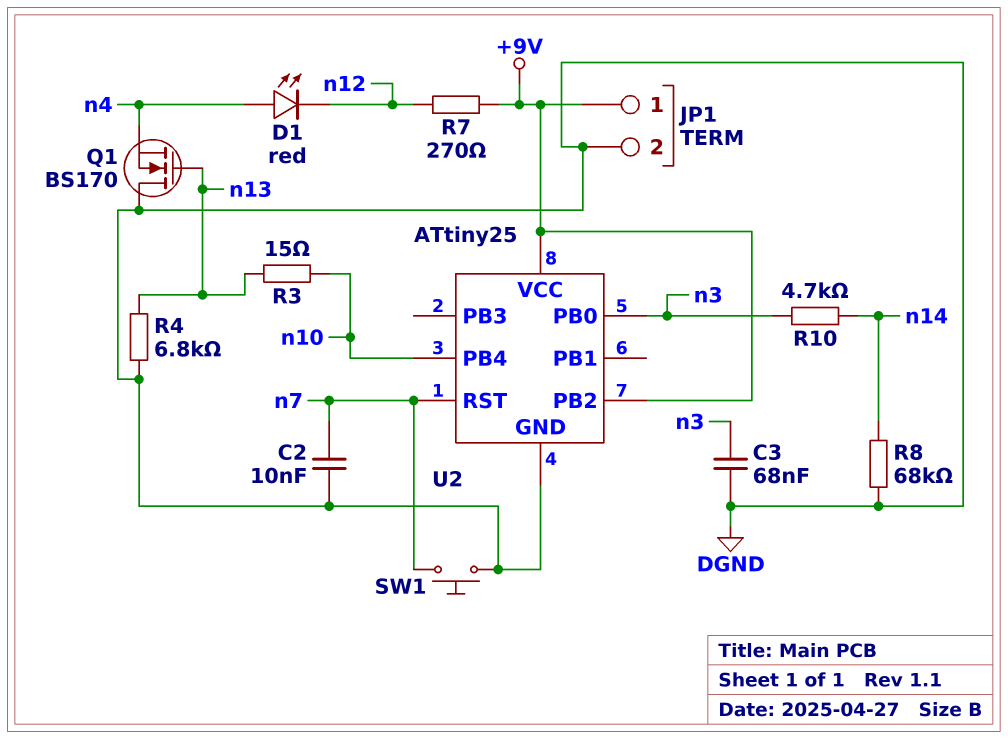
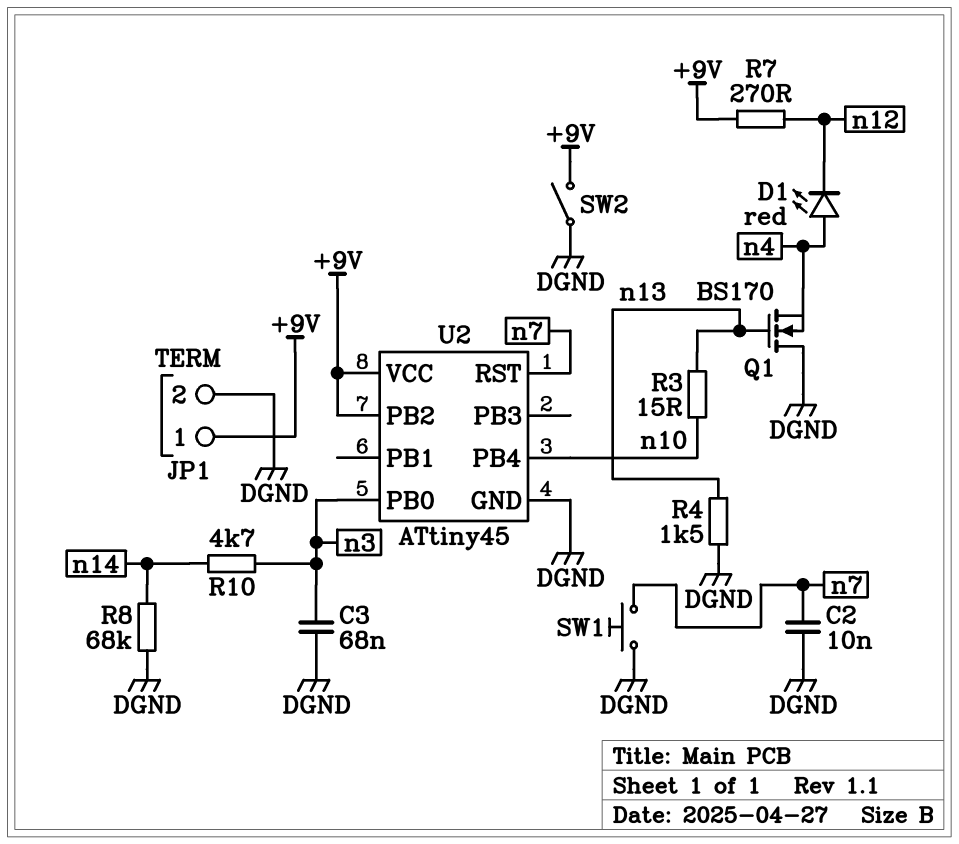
R4: 6.8k (DGND, n13) -> 1.5k (DGND, n13)
SW2: none -> switch (+9V, DGND)
U2: ATtiny25 -> ATtiny45

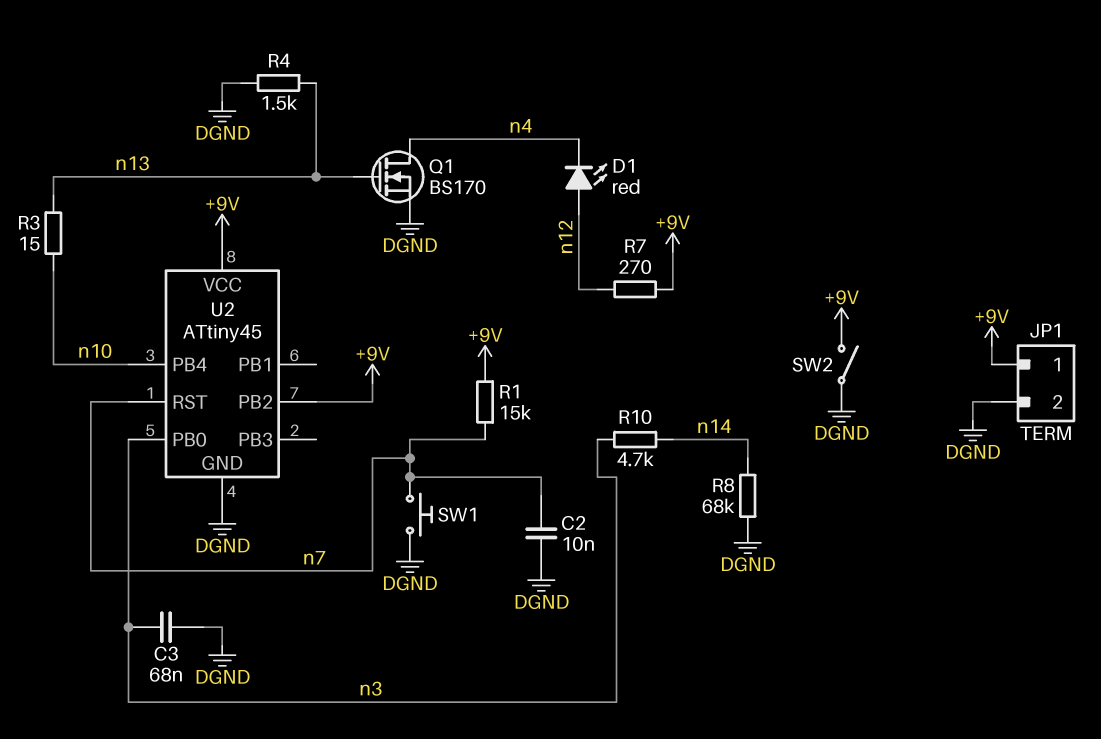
D1: LED red (A n4, K n12) -> LED red (A n12, K n4)
Q1: NMOS BS170 (G n13, D DGND, S n4) -> NMOS BS170 (G n13, D n4, S DGND)
R1: none -> 15k (+9V, n7)

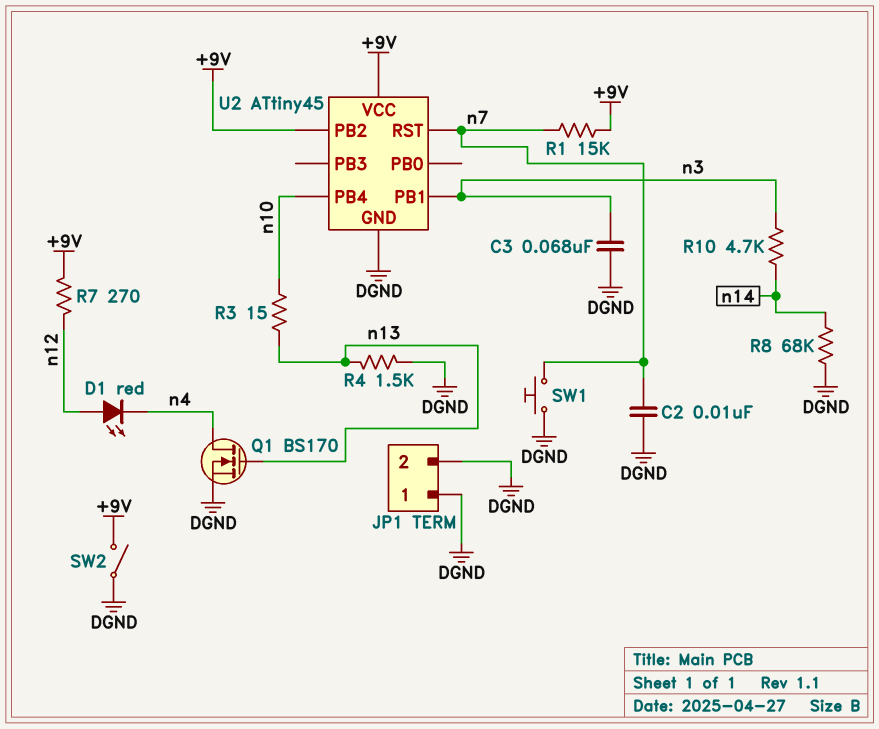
JP1 pin 1: +9V -> DGND
U2 pin PB0: n3 -> none
U2 pin PB1: none -> n3

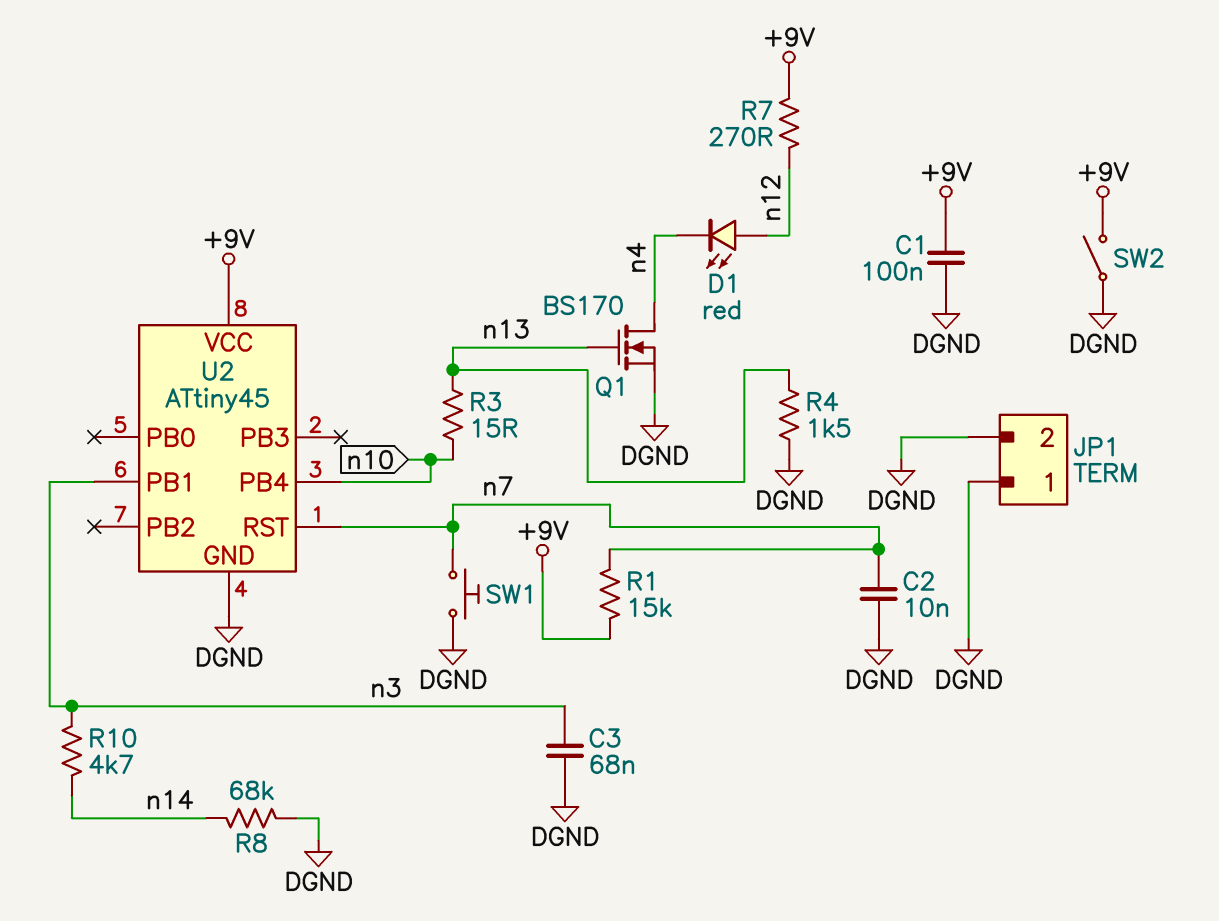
C1: none -> 100nF (+9V, DGND)
U2 pin PB2: +9V -> none

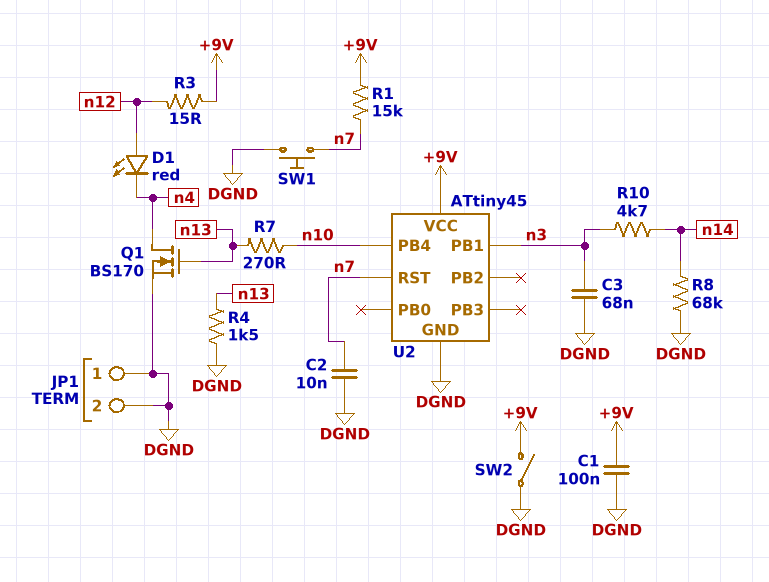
R3: 15 (n10, n13) -> 15 (+9V, n12)
R7: 270 (+9V, n12) -> 270 (n10, n13)

